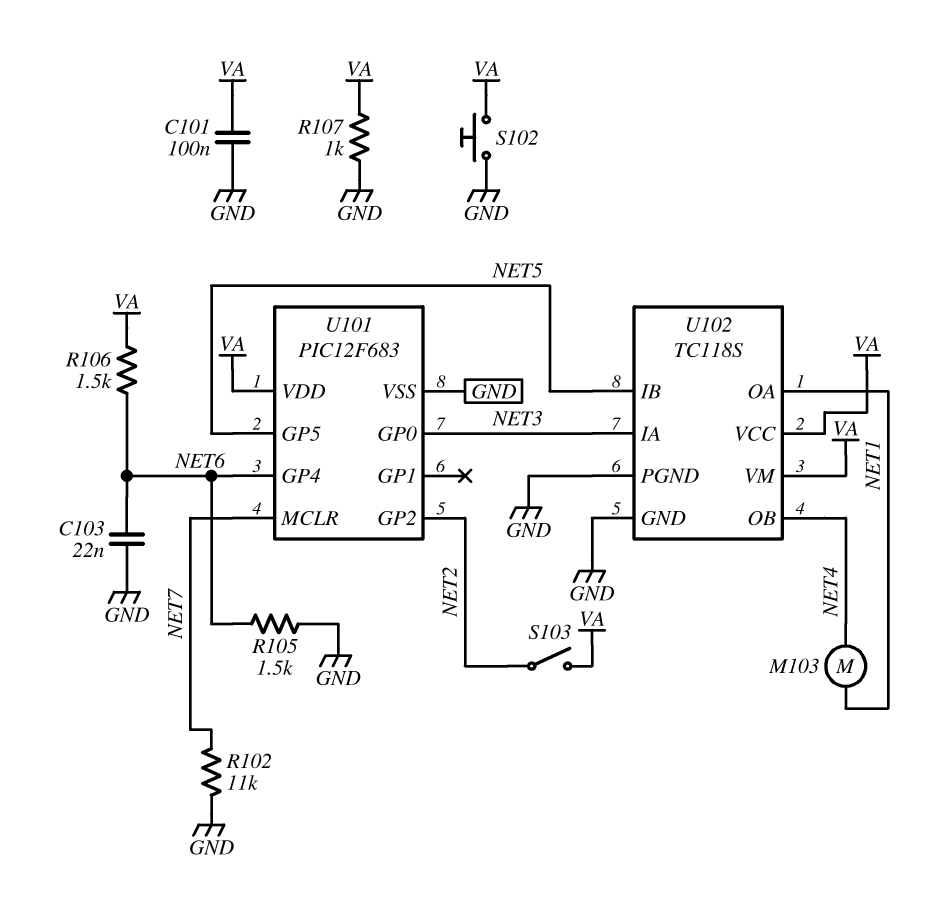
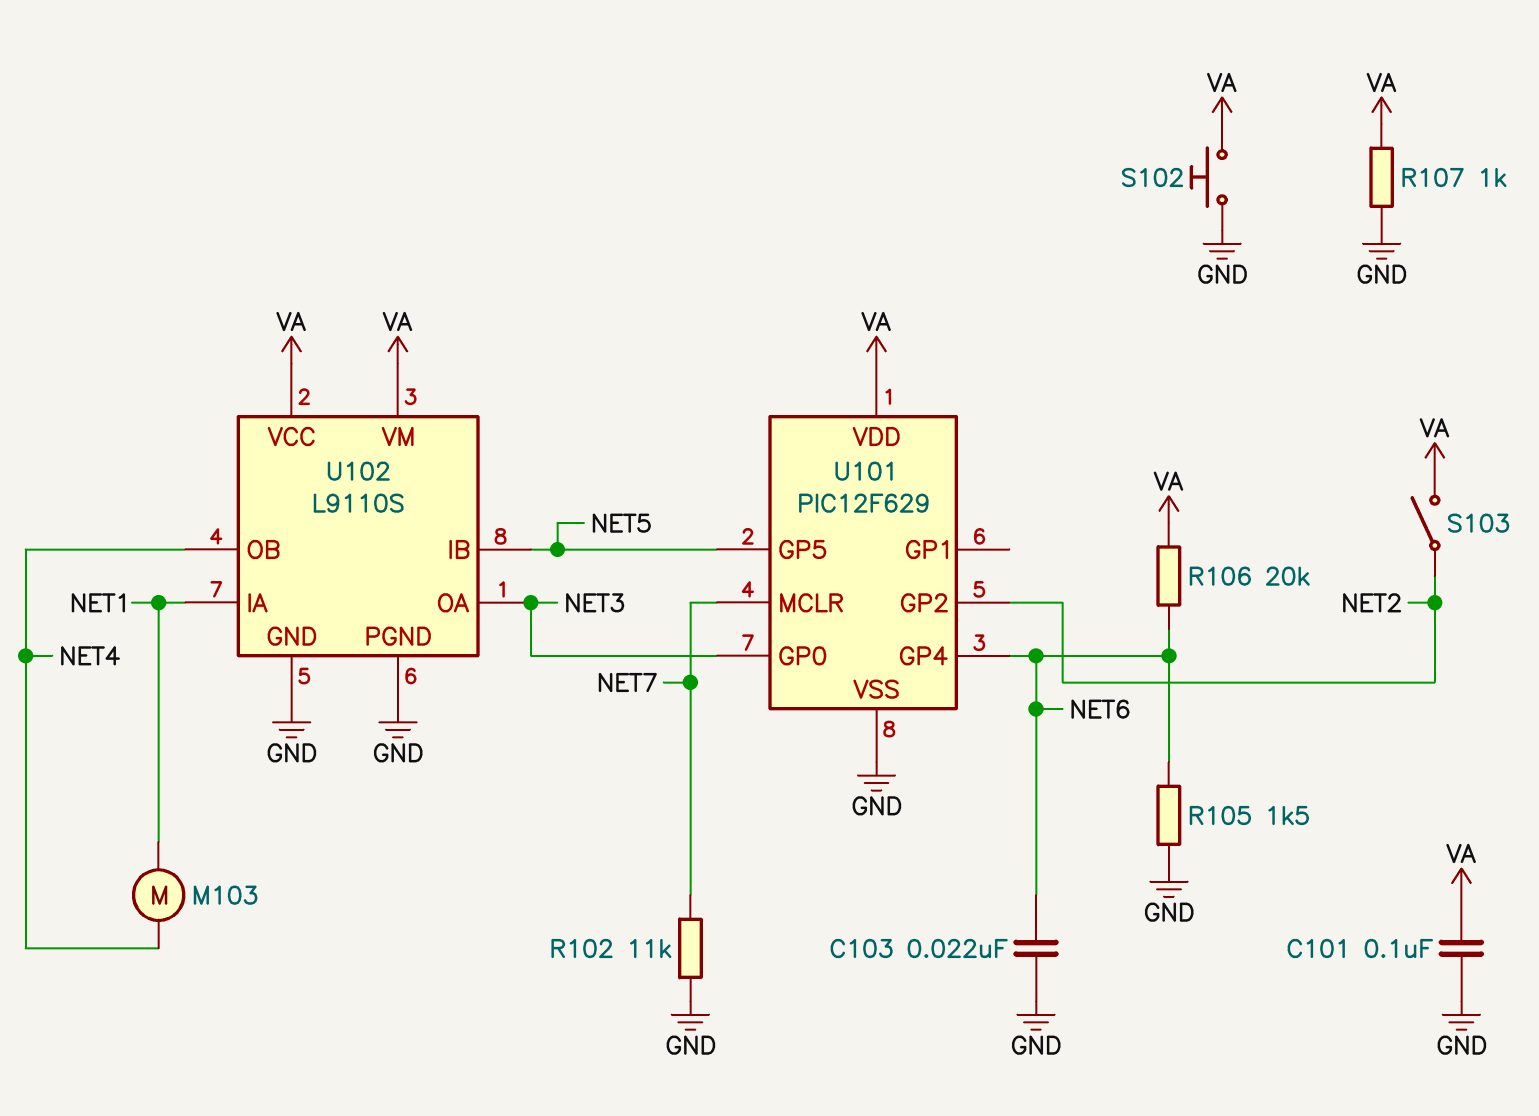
R106: 1.5k (NET6, VA) -> 20k (NET6, VA)
U101: PIC12F683 -> PIC12F629
U102: TC118S -> L9110S
U102 pin IA: NET3 -> NET1
U102 pin OA: NET1 -> NET3

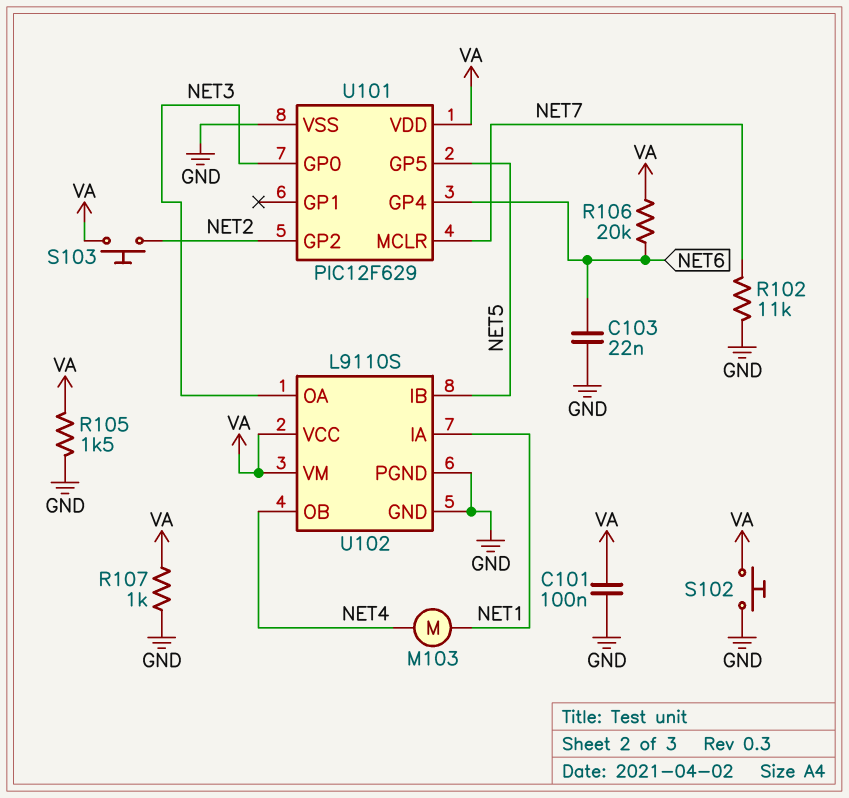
R105: 1.5k (GND, NET6) -> 1.5k (GND, VA)
S103: switch (NET2, VA) -> button (NET2, VA)

